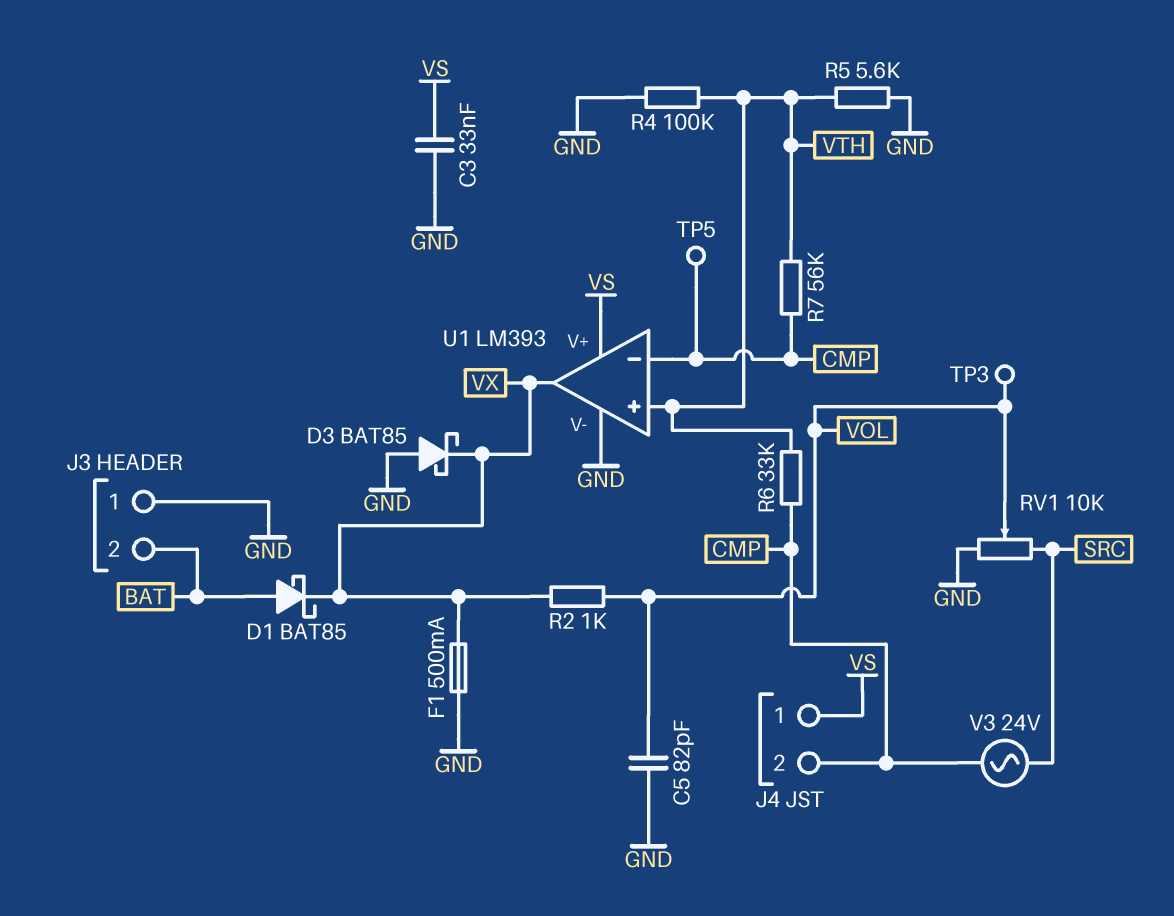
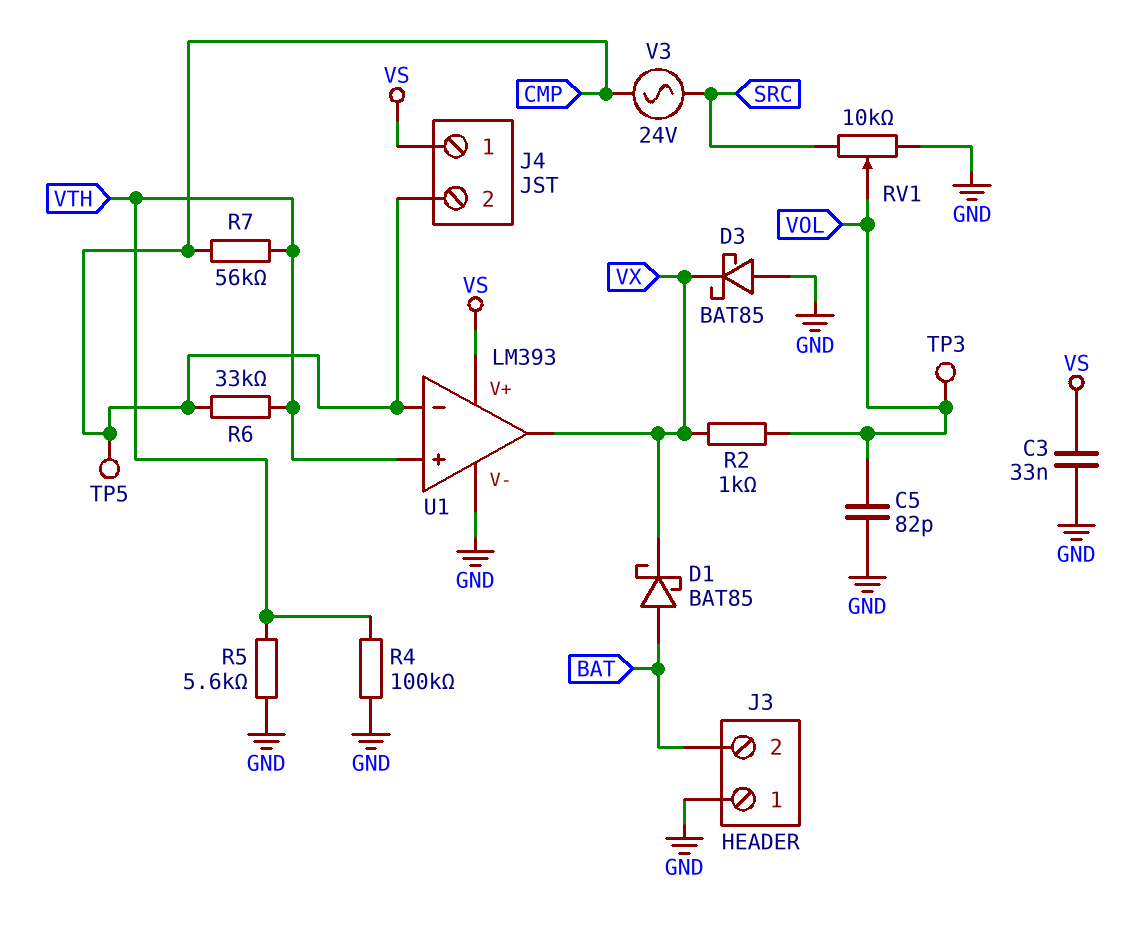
F1: 500mA (GND, VX) -> none

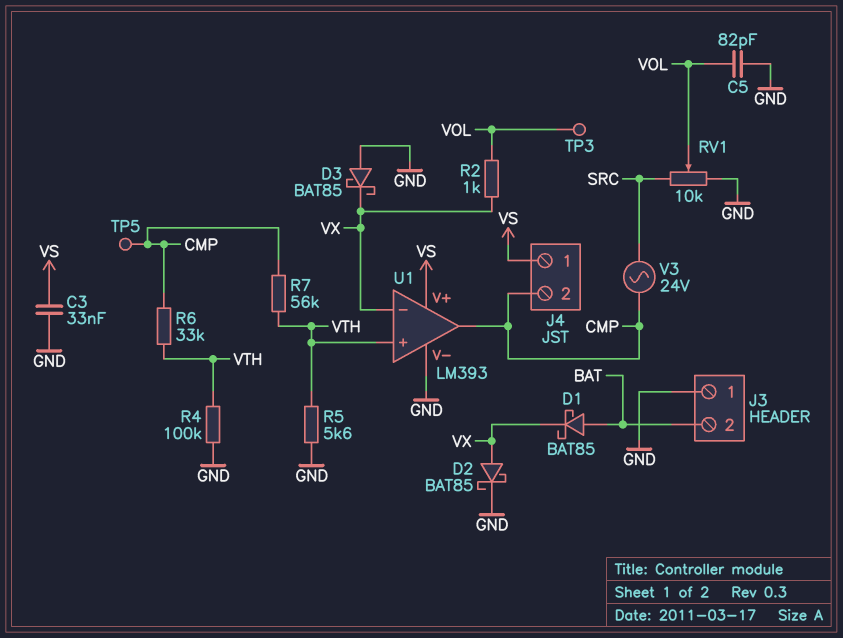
D2: none -> schottky BAT85 (A VX, K GND)
U1 pin in-: CMP -> VX
U1 pin out: VX -> CMP

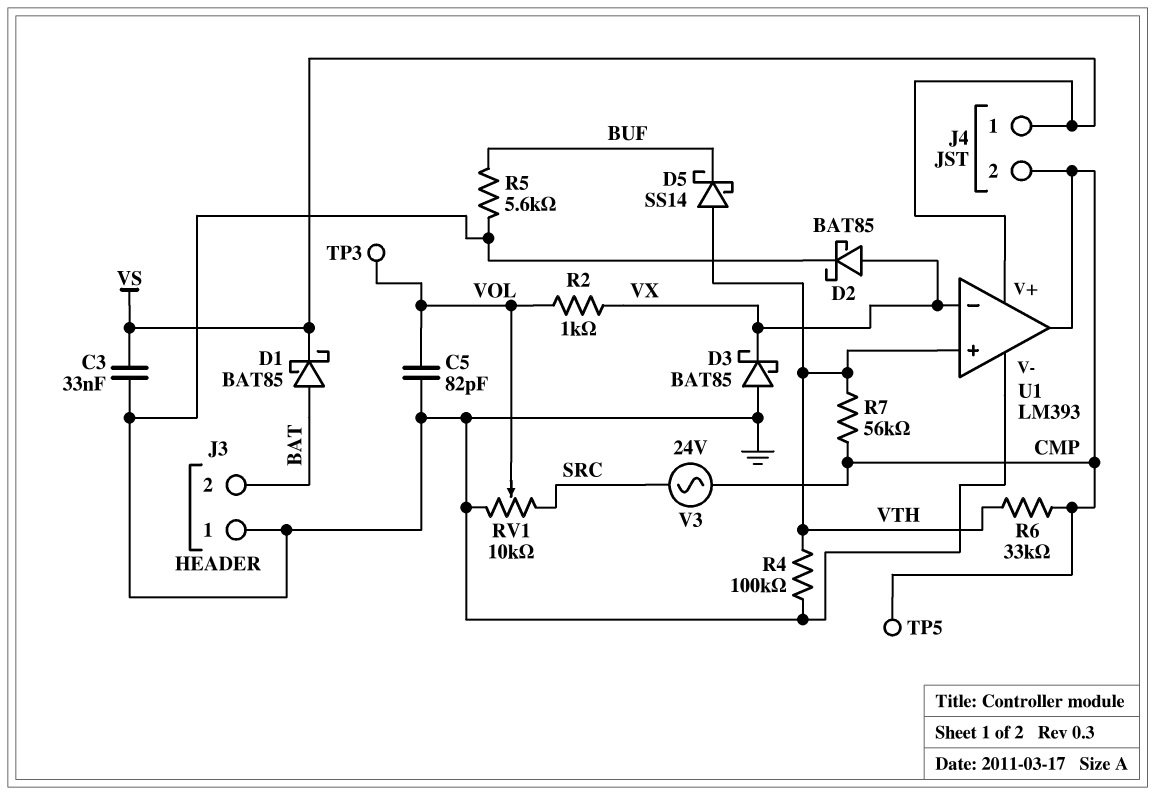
D1: schottky BAT85 (A BAT, K VX) -> schottky BAT85 (A BAT, K VS)
D5: none -> schottky SS14 (A VTH, K BUF)
R5: 5.6k (GND, VTH) -> 5.6k (BUF, GND)

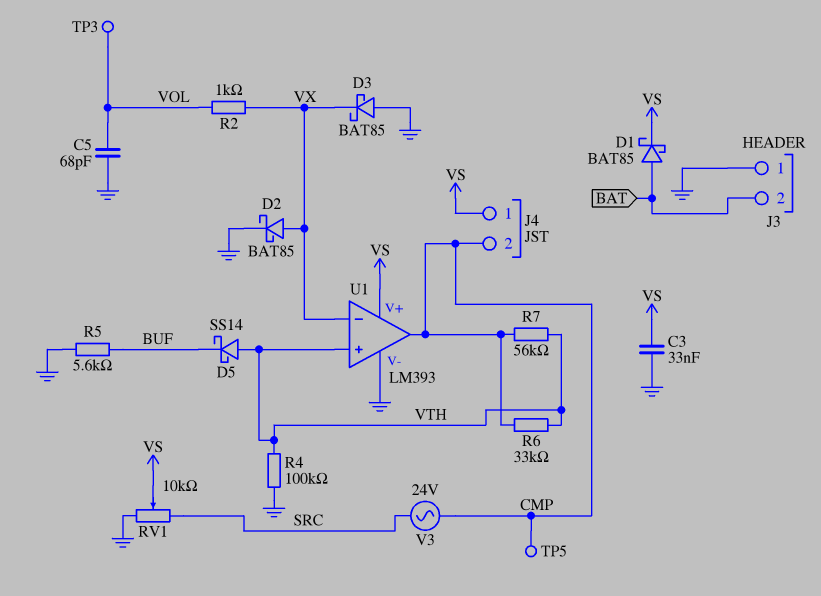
C5: 82pF (GND, VOL) -> 68pF (GND, VOL)
RV1: 10k (GND, SRC, wiper VOL) -> 10k (GND, SRC, wiper VS)

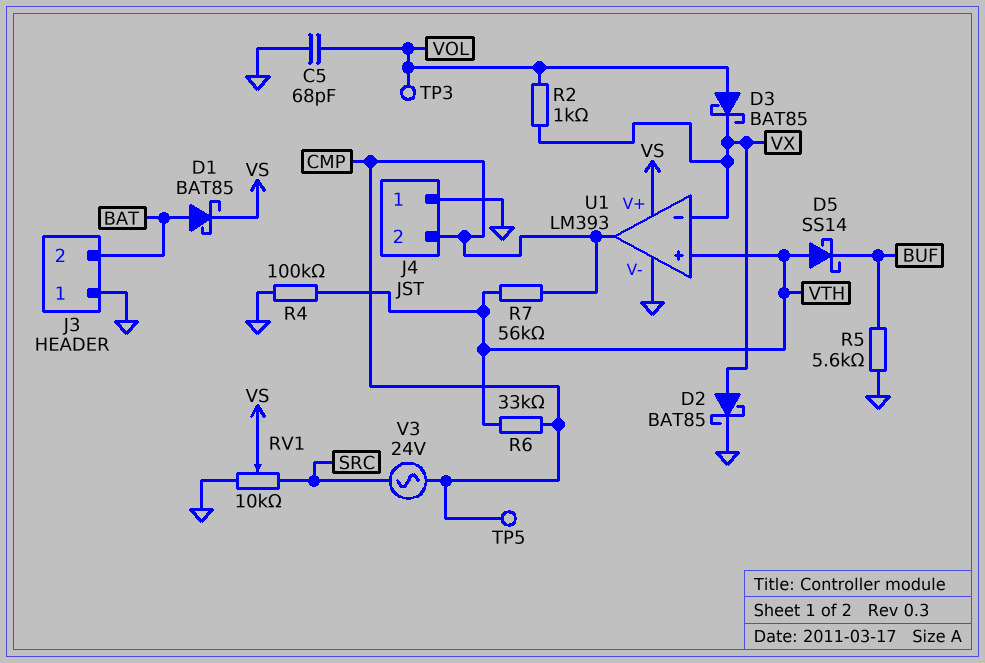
C3: 33nF (GND, VS) -> none
D3: schottky BAT85 (A GND, K VX) -> schottky BAT85 (A VOL, K VX)
J4 pin 1: VS -> GND

